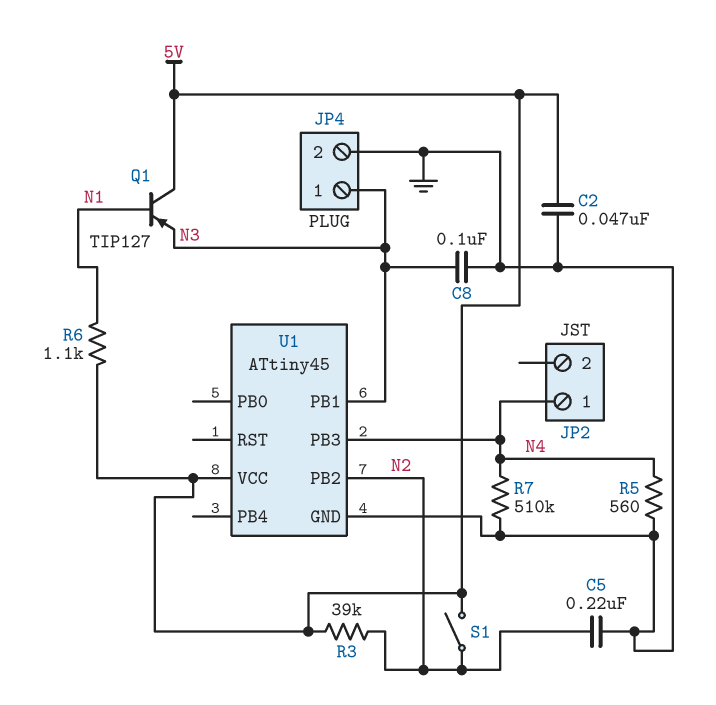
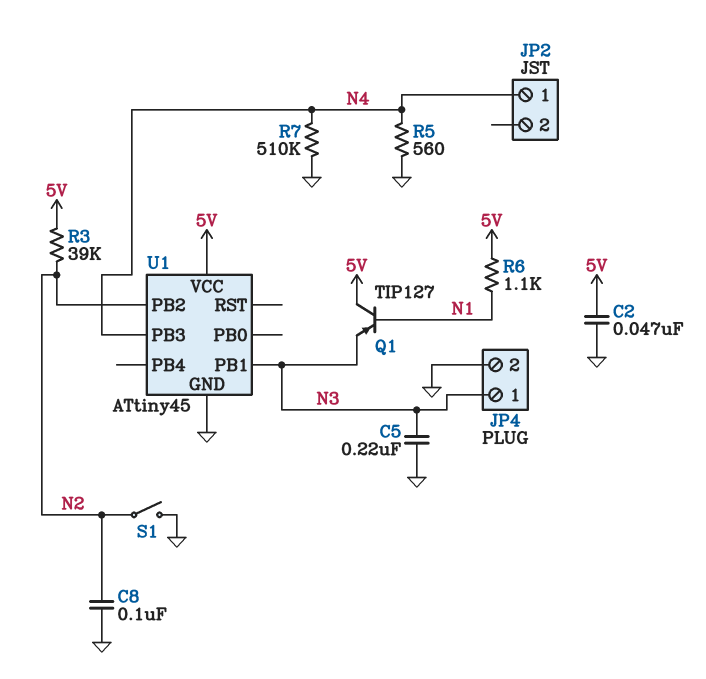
C5: 220nF (GND, N2) -> 220nF (GND, N3)
C8: 100nF (GND, N3) -> 100nF (GND, N2)
S1: switch (5V, N2) -> switch (GND, N2)

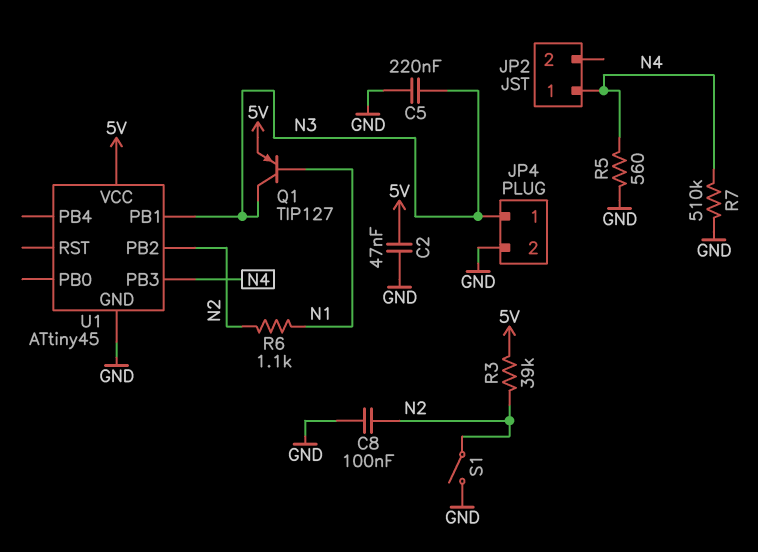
Q1: PNP TIP127 (B N1, C 5V, E N3) -> PNP TIP127 (B N1, C N3, E 5V)
R6: 1.1k (5V, N1) -> 1.1k (N1, N2)

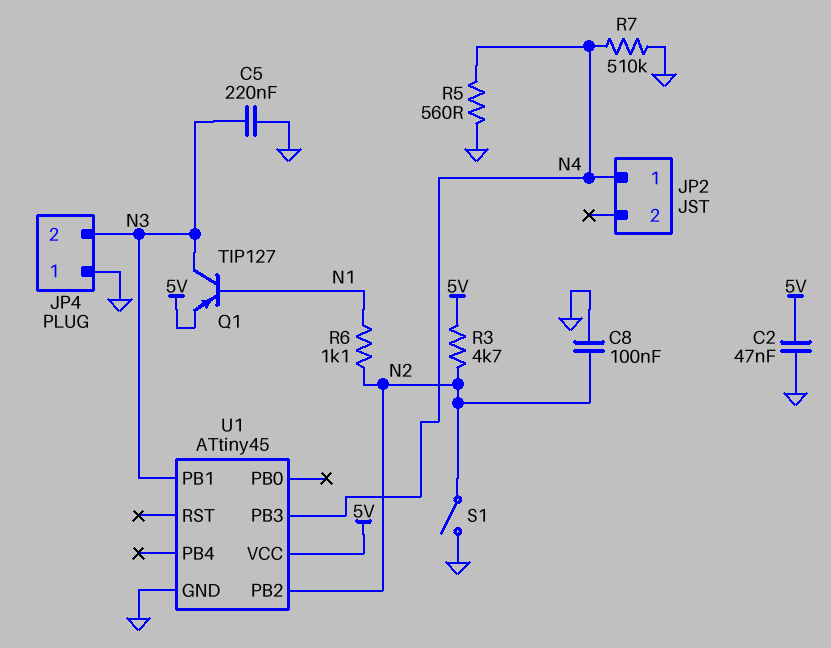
JP4 pin 1: N3 -> GND
JP4 pin 2: GND -> N3
R3: 39k (5V, N2) -> 4.7k (5V, N2)

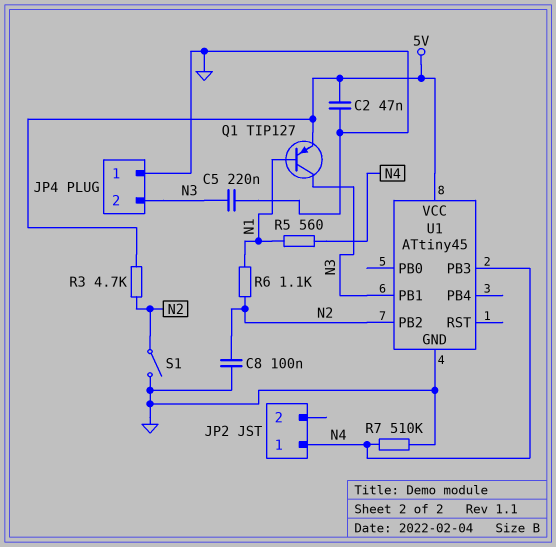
R5: 560 (GND, N4) -> 560 (N1, N4)

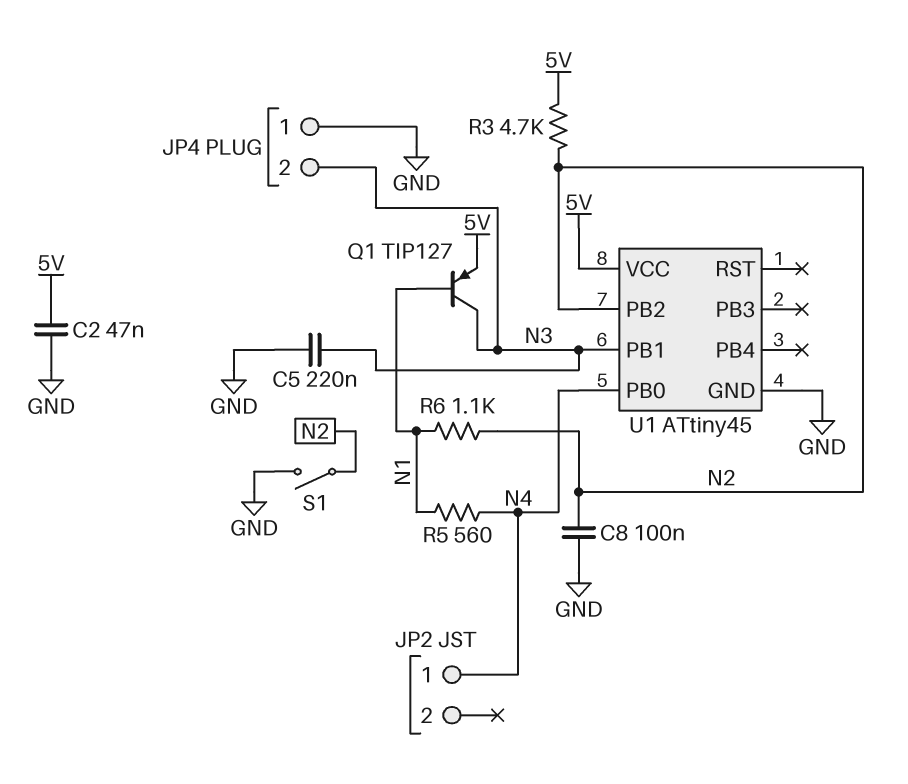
R7: 510k (GND, N4) -> none
U1 pin PB0: none -> N4
U1 pin PB3: N4 -> none

